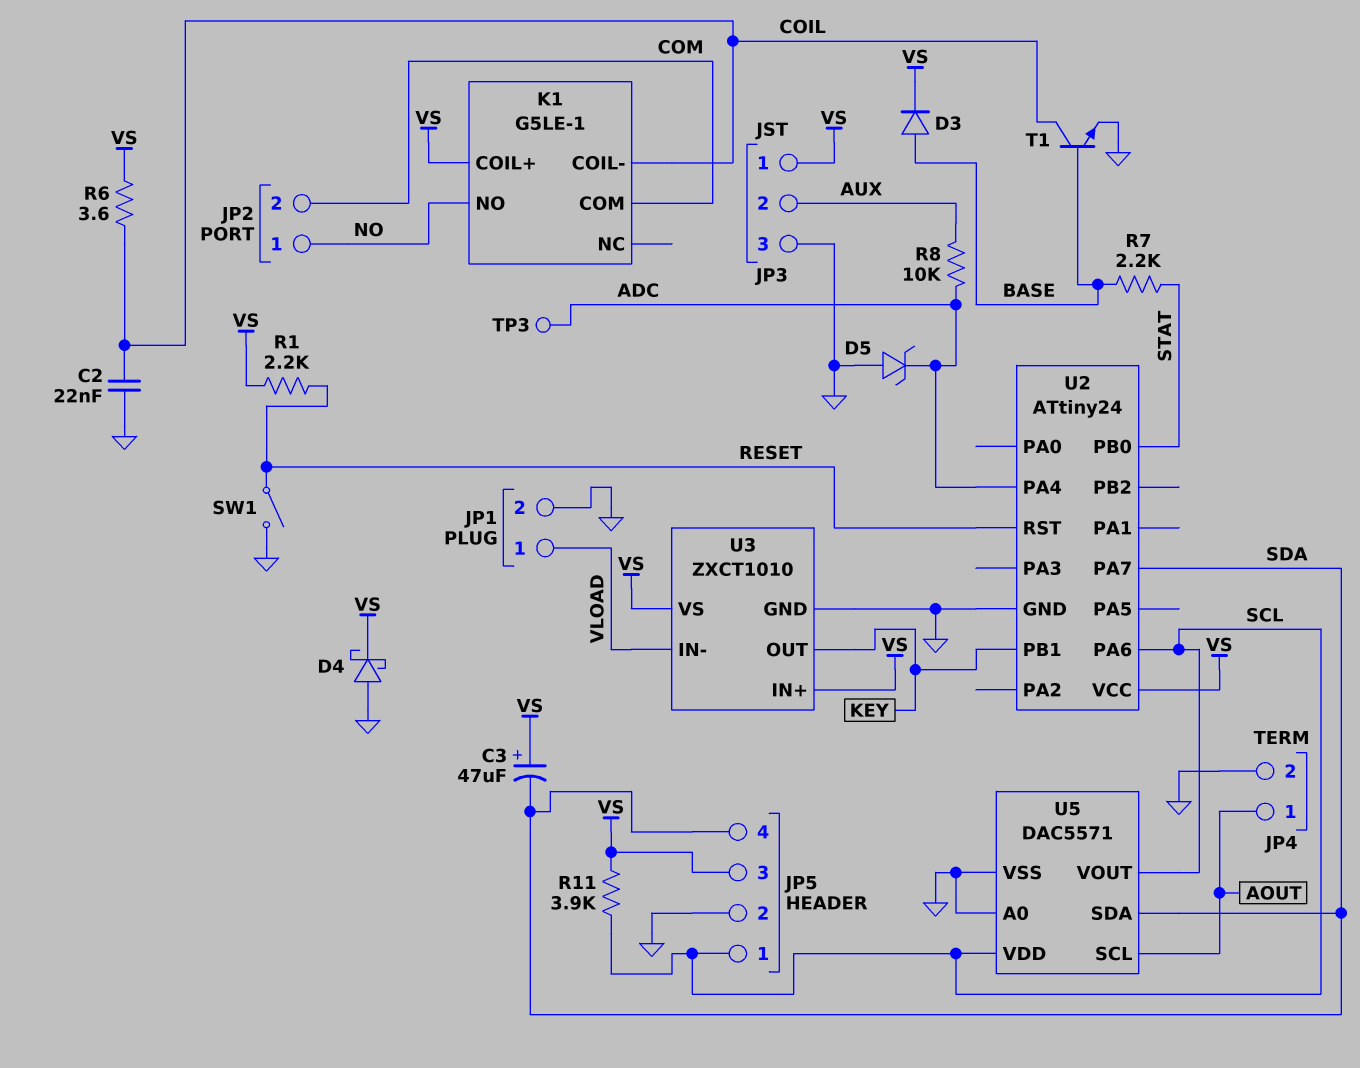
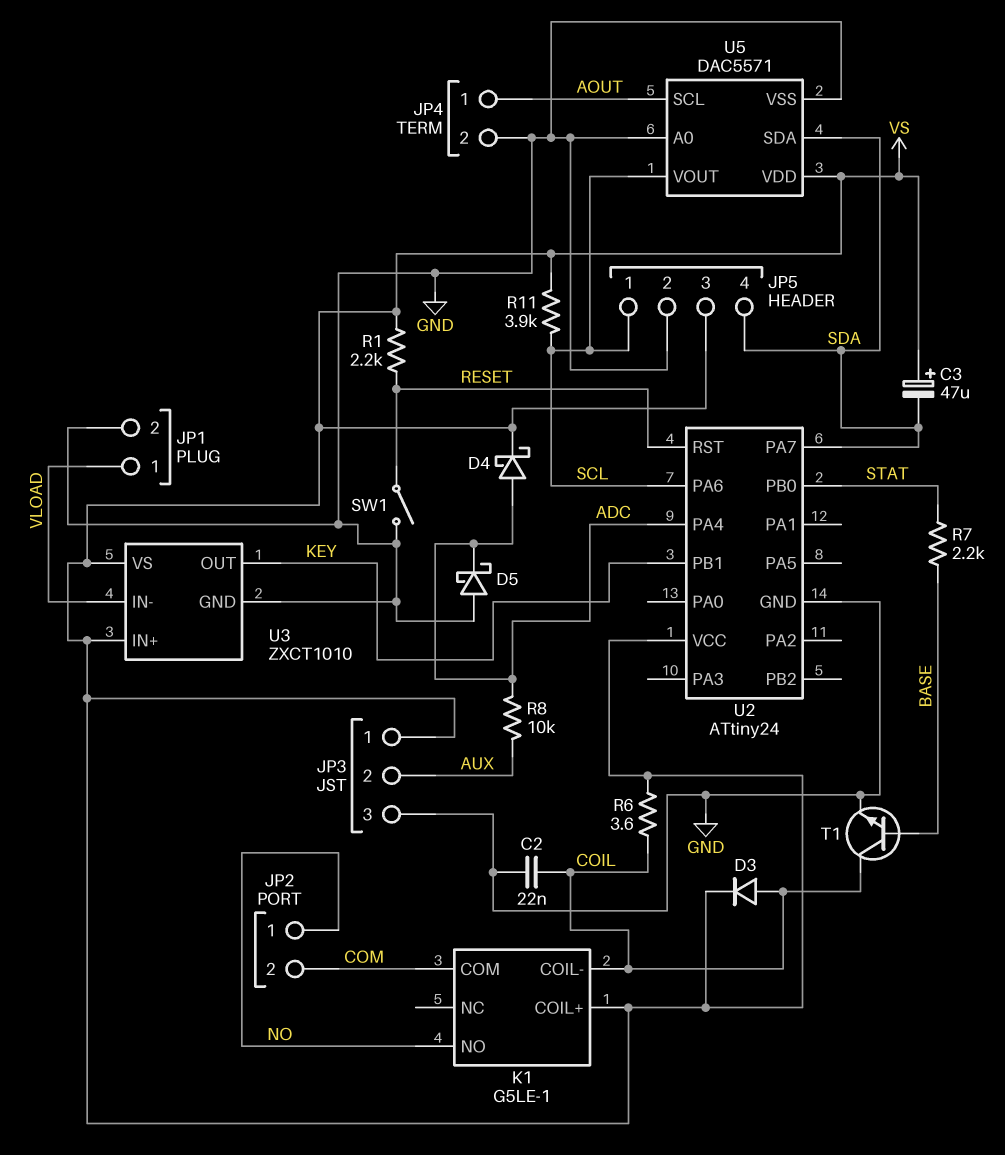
D3: diode (A BASE, K VS) -> diode (A COIL, K VS)
D4: schottky (A GND, K VS) -> schottky (A ADC, K VS)
D5: zener (A GND, K ADC) -> schottky (A GND, K ADC)
TP3: test point (ADC) -> none
U5 pin VDD: SCL -> VS

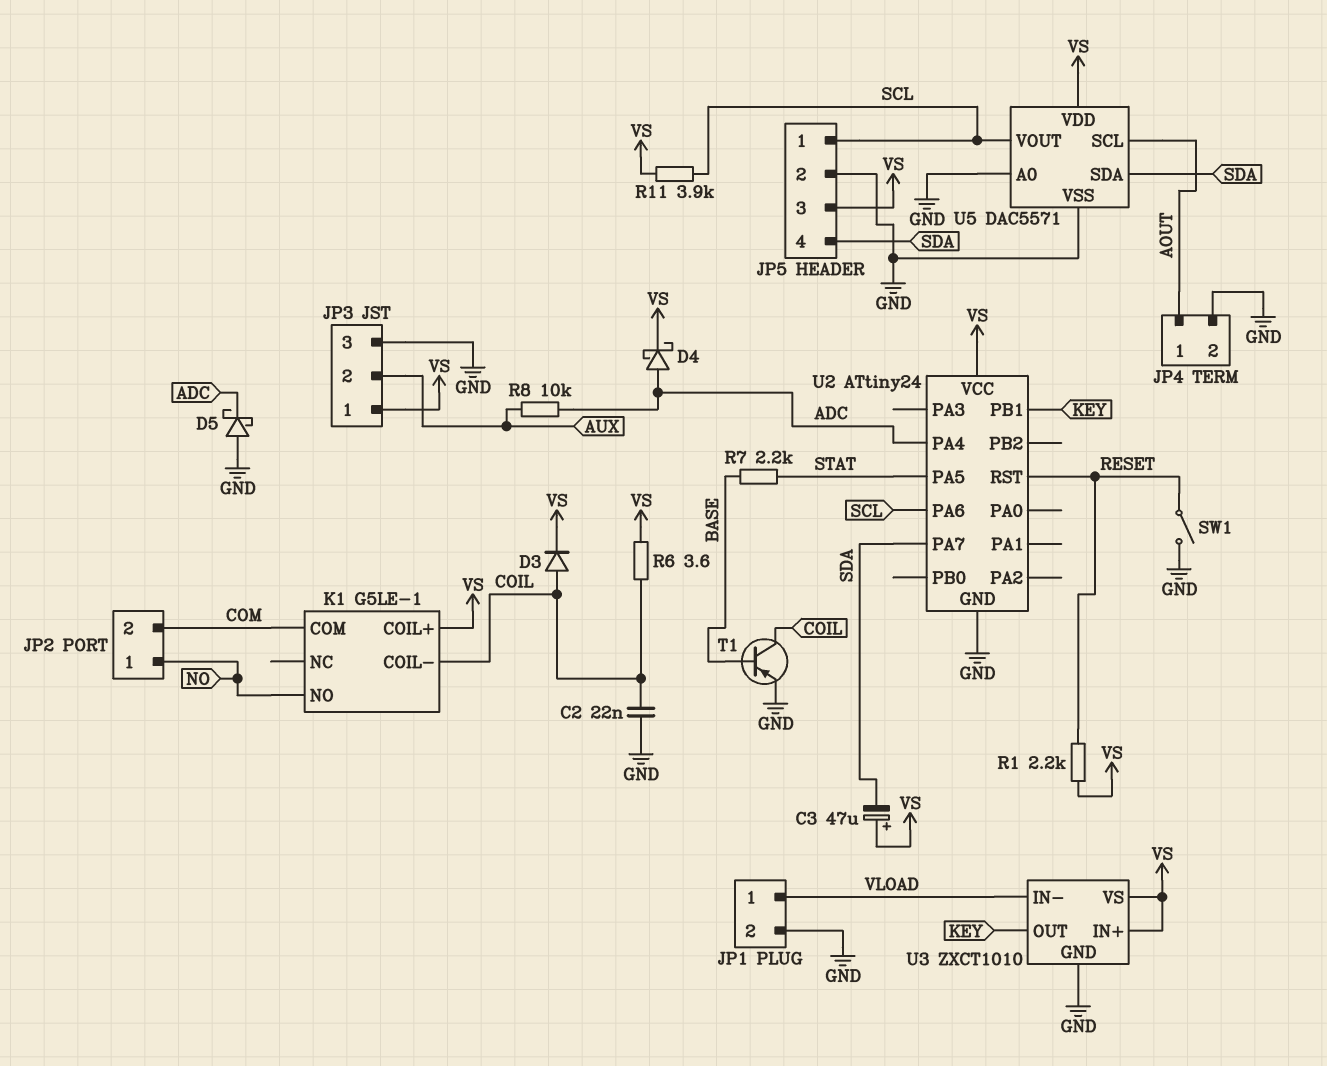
T1: NPN (B BASE, C COIL, E GND) -> PNP (B BASE, C COIL, E GND)
U2 pin PA5: none -> STAT
U2 pin PB0: STAT -> none

